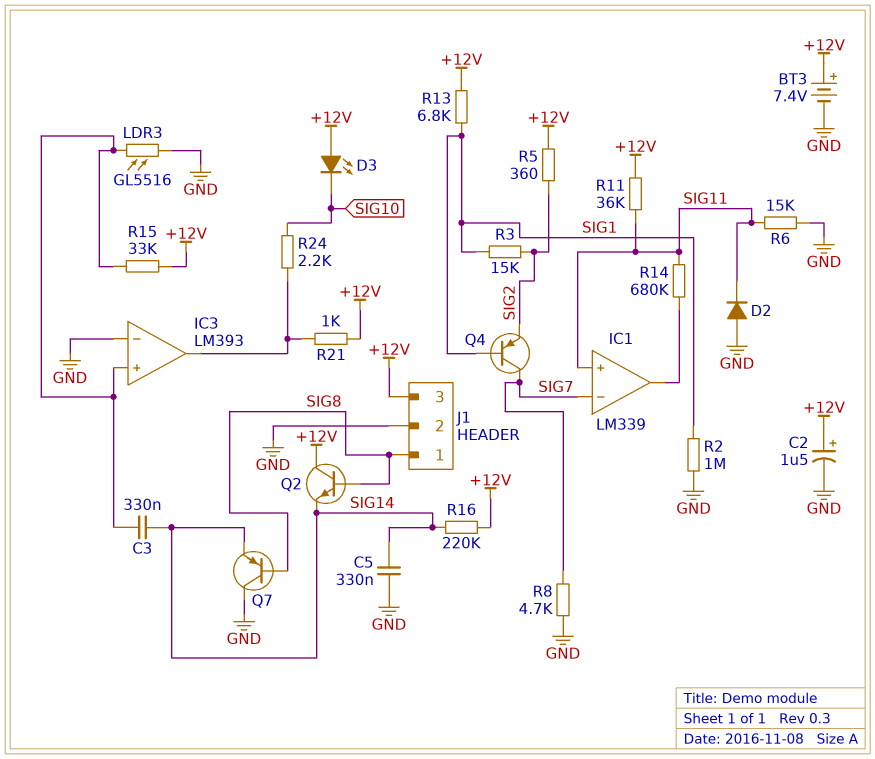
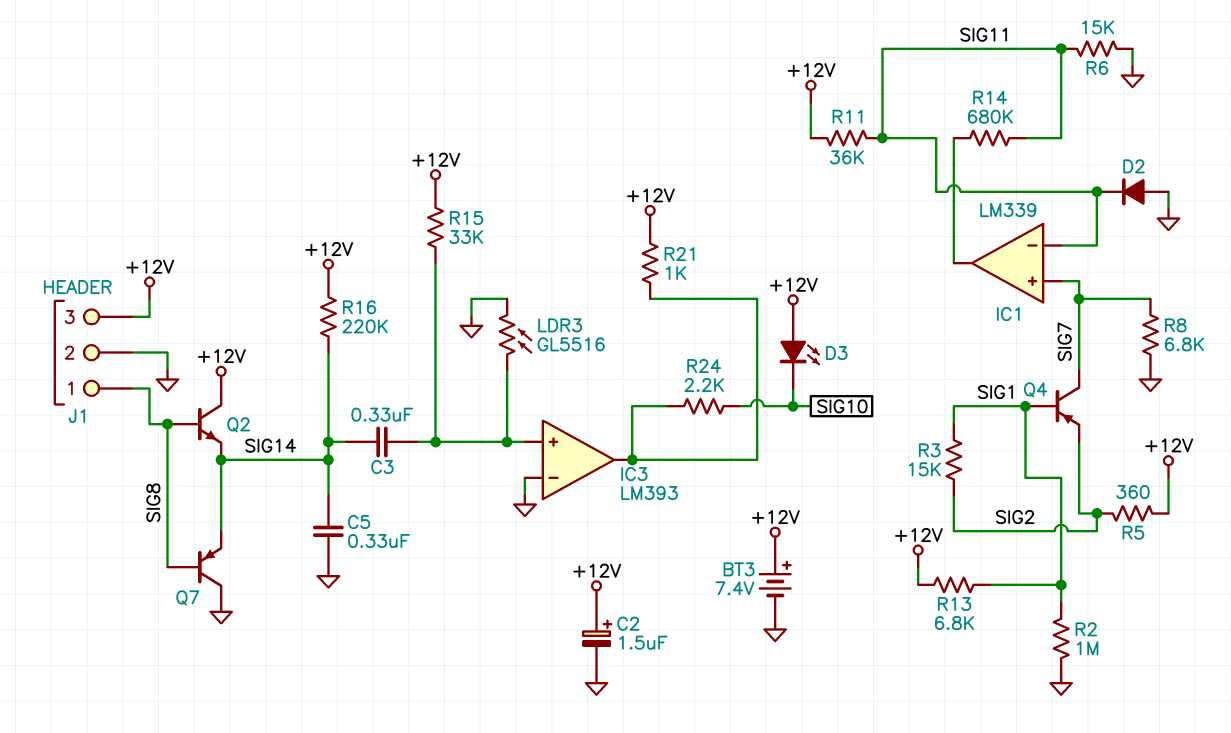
IC1 pin in+: SIG11 -> SIG7
IC1 pin in-: SIG7 -> SIG11
R8: 4.7k (GND, SIG7) -> 6.8k (GND, SIG7)

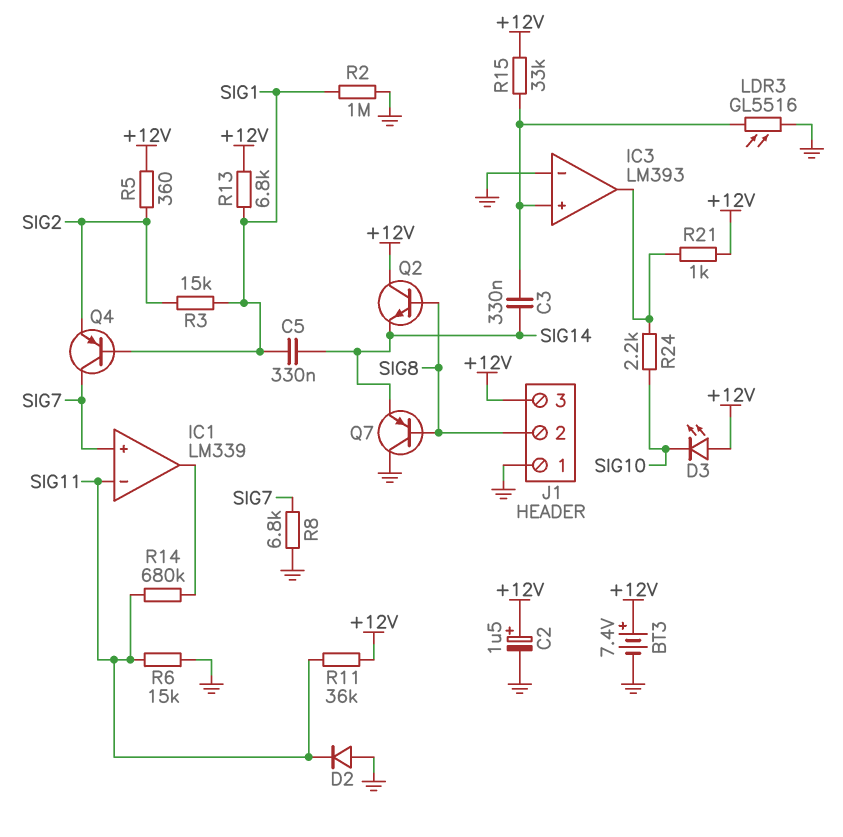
C5: 330nF (GND, SIG14) -> 330nF (SIG1, SIG14)
J1 pin 1: SIG8 -> GND
J1 pin 2: GND -> SIG8
R16: 220k (+12V, SIG14) -> none

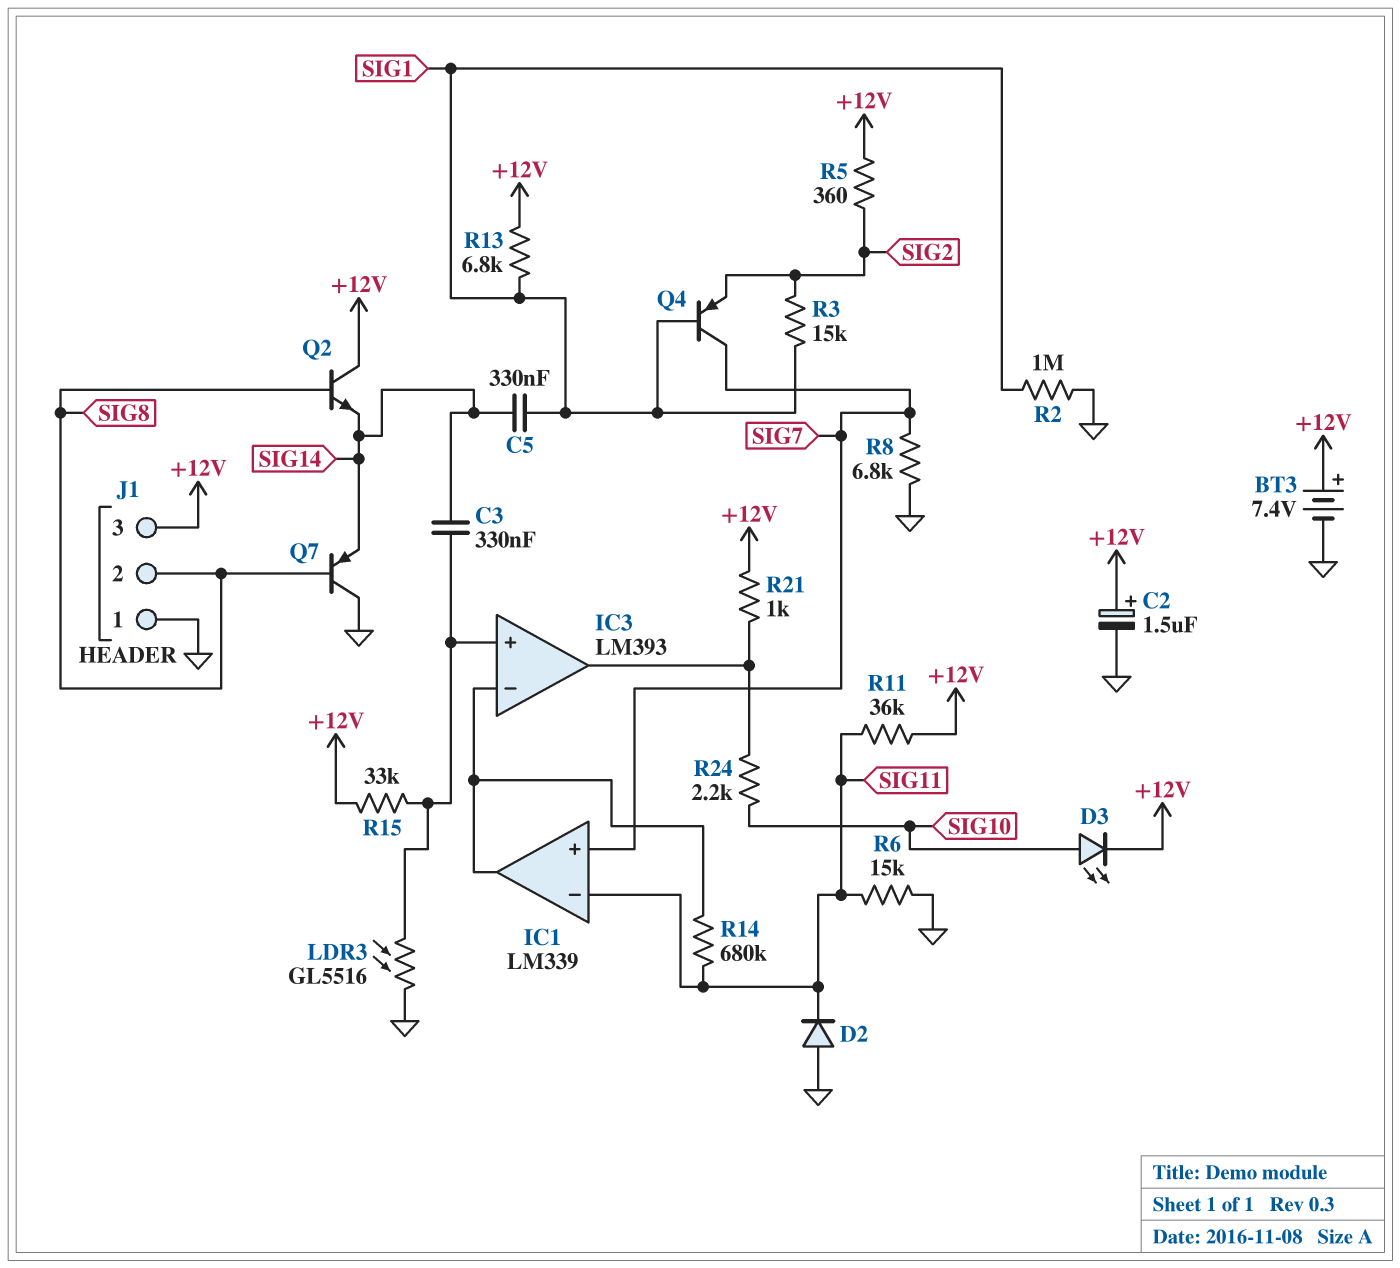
D3: LED (A +12V, K SIG10) -> LED (A SIG10, K +12V)
IC3 pin in-: GND -> IC1/out

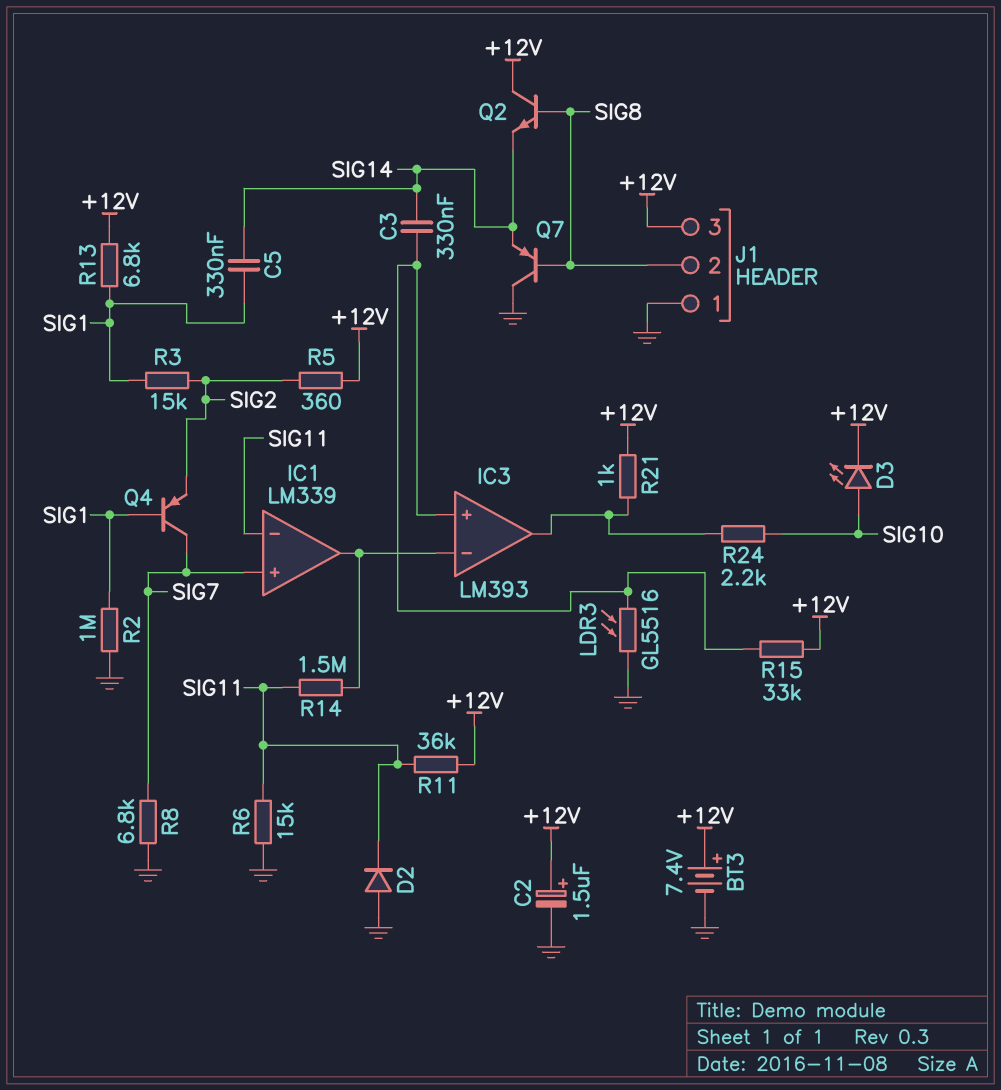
R14: 680k (IC1/out, SIG11) -> 1.5M (IC1/out, SIG11)

